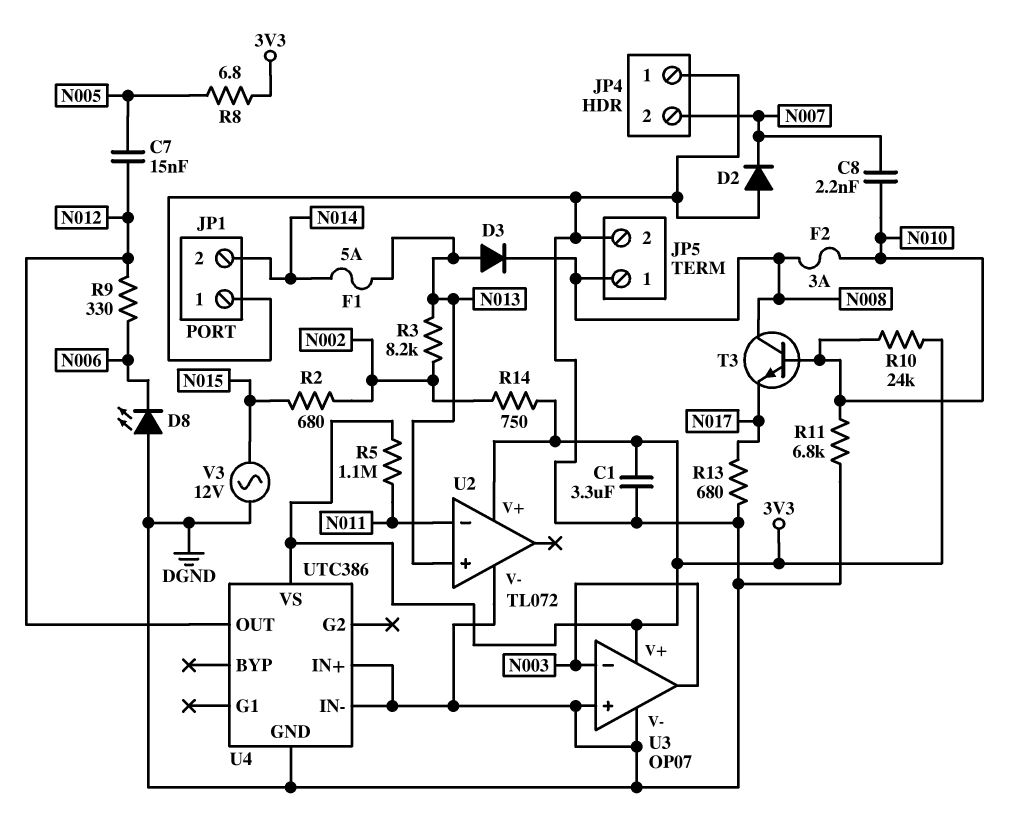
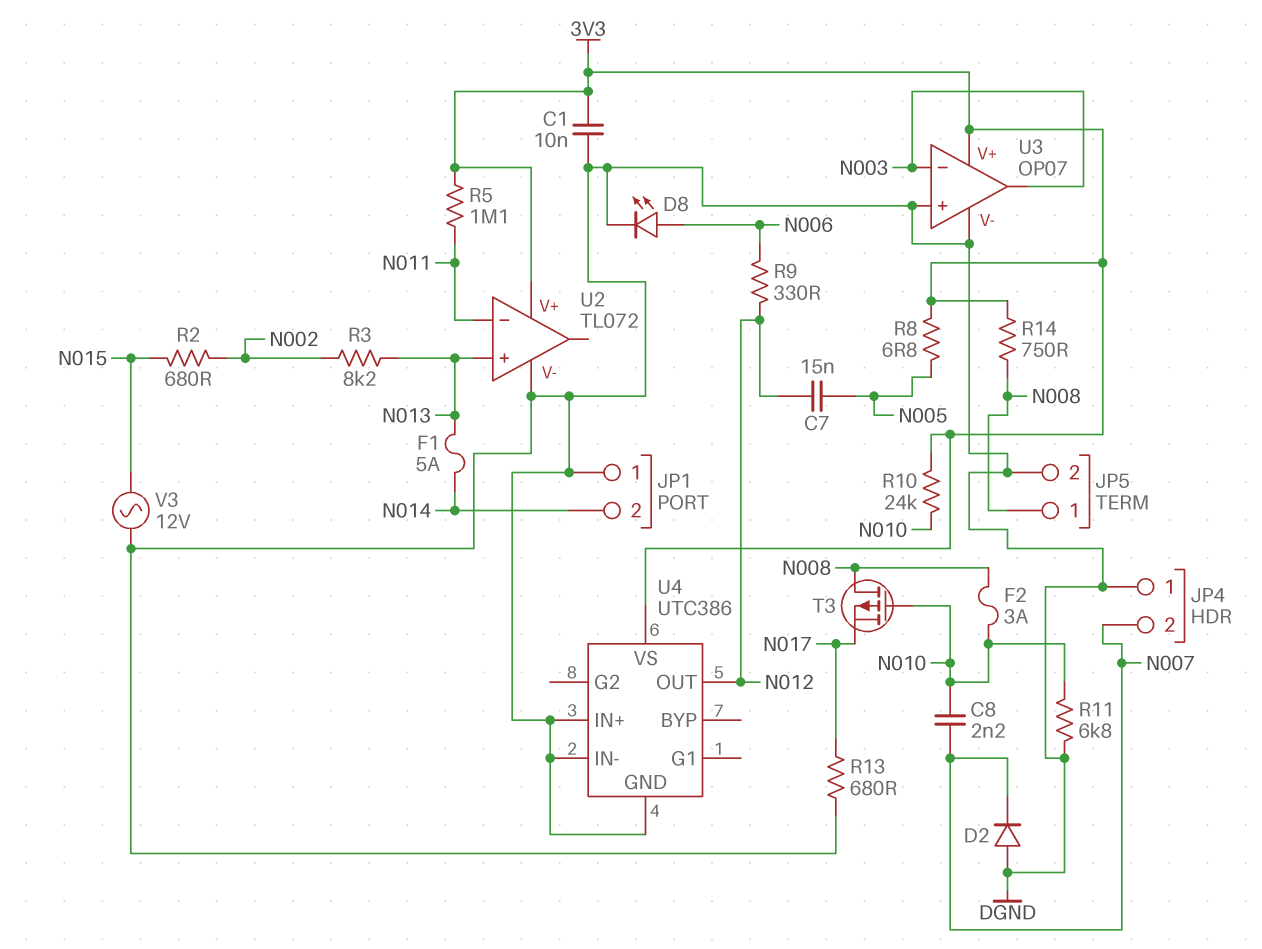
C1: 3.3uF (3V3, DGND) -> 10nF (3V3, DGND)
D3: diode (A N013, K N008) -> none
D8: LED (A DGND, K N006) -> LED (A N006, K DGND)
R14: 750 (3V3, N002) -> 750 (3V3, N008)
T3: NPN (B N010, C N008, E N017) -> PMOS (G N010, D N008, S N017)

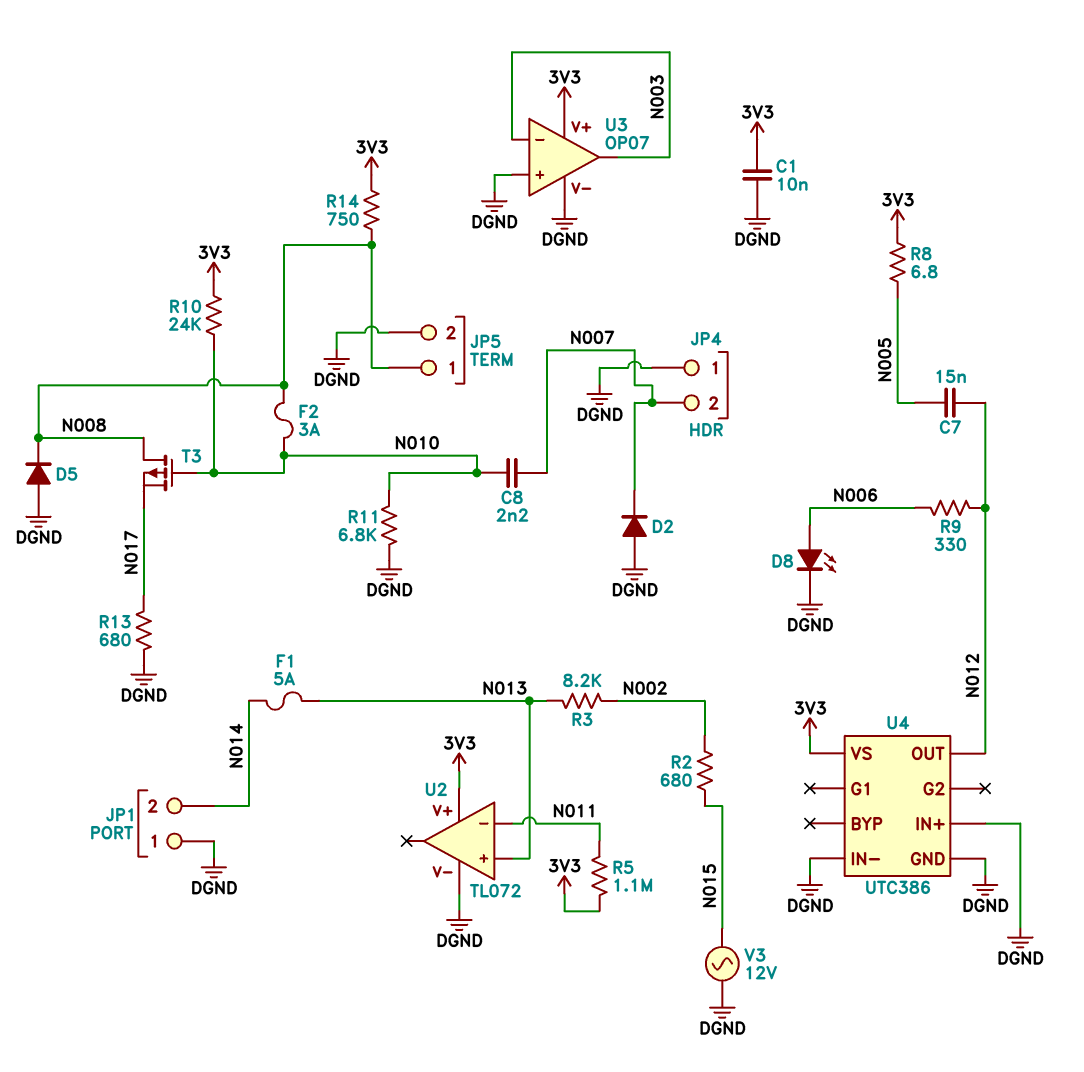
D5: none -> diode (A DGND, K N008)

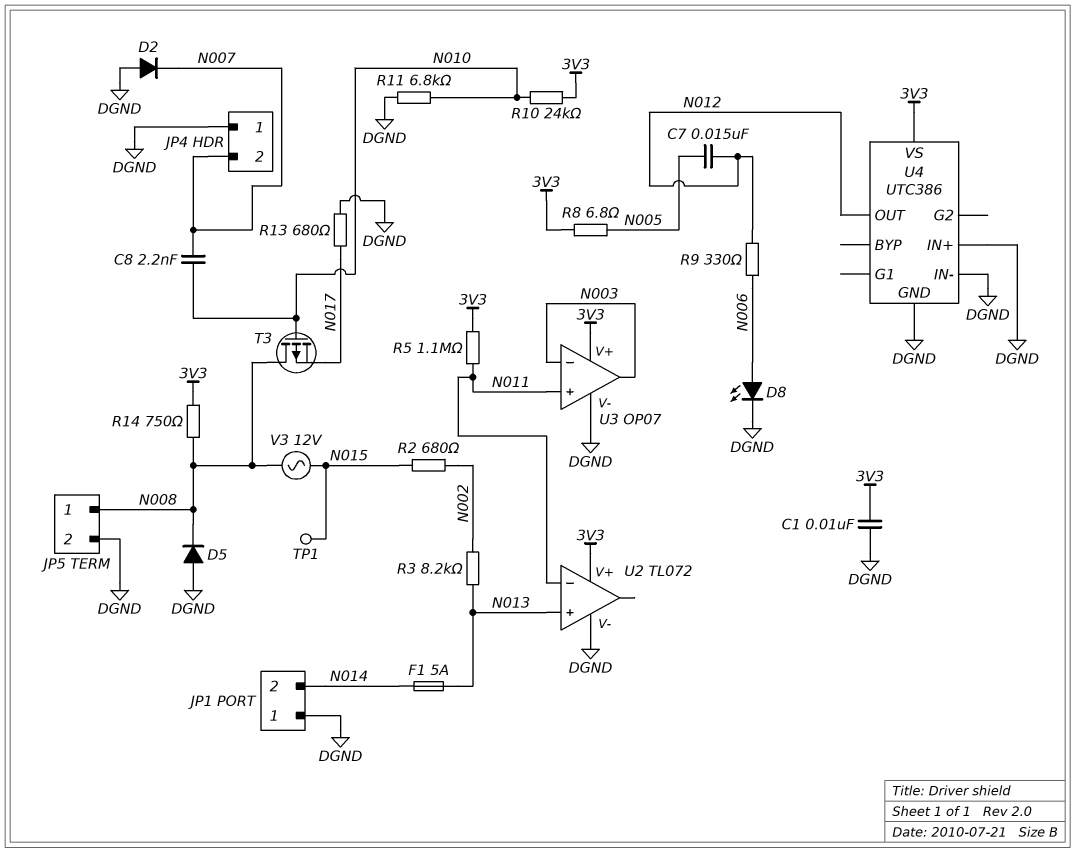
F2: 3A (N008, N010) -> none
TP1: none -> test point (N015)
U3 pin in+: DGND -> N011
V3: AC 12V (DGND, N015) -> AC 12V (N008, N015)

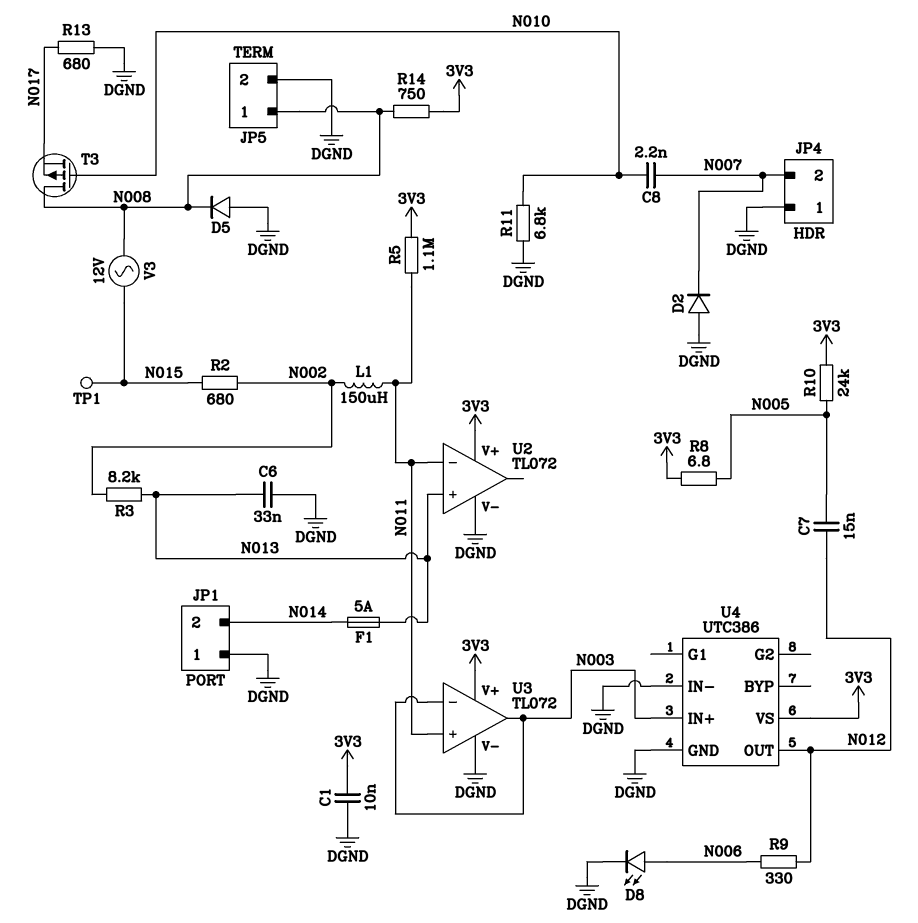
C6: none -> 33nF (DGND, N013)
L1: none -> 150uH (N002, N011)
R10: 24k (3V3, N010) -> 24k (3V3, N005)
U3: OP07 -> TL072
U4 pin IN+: DGND -> N003

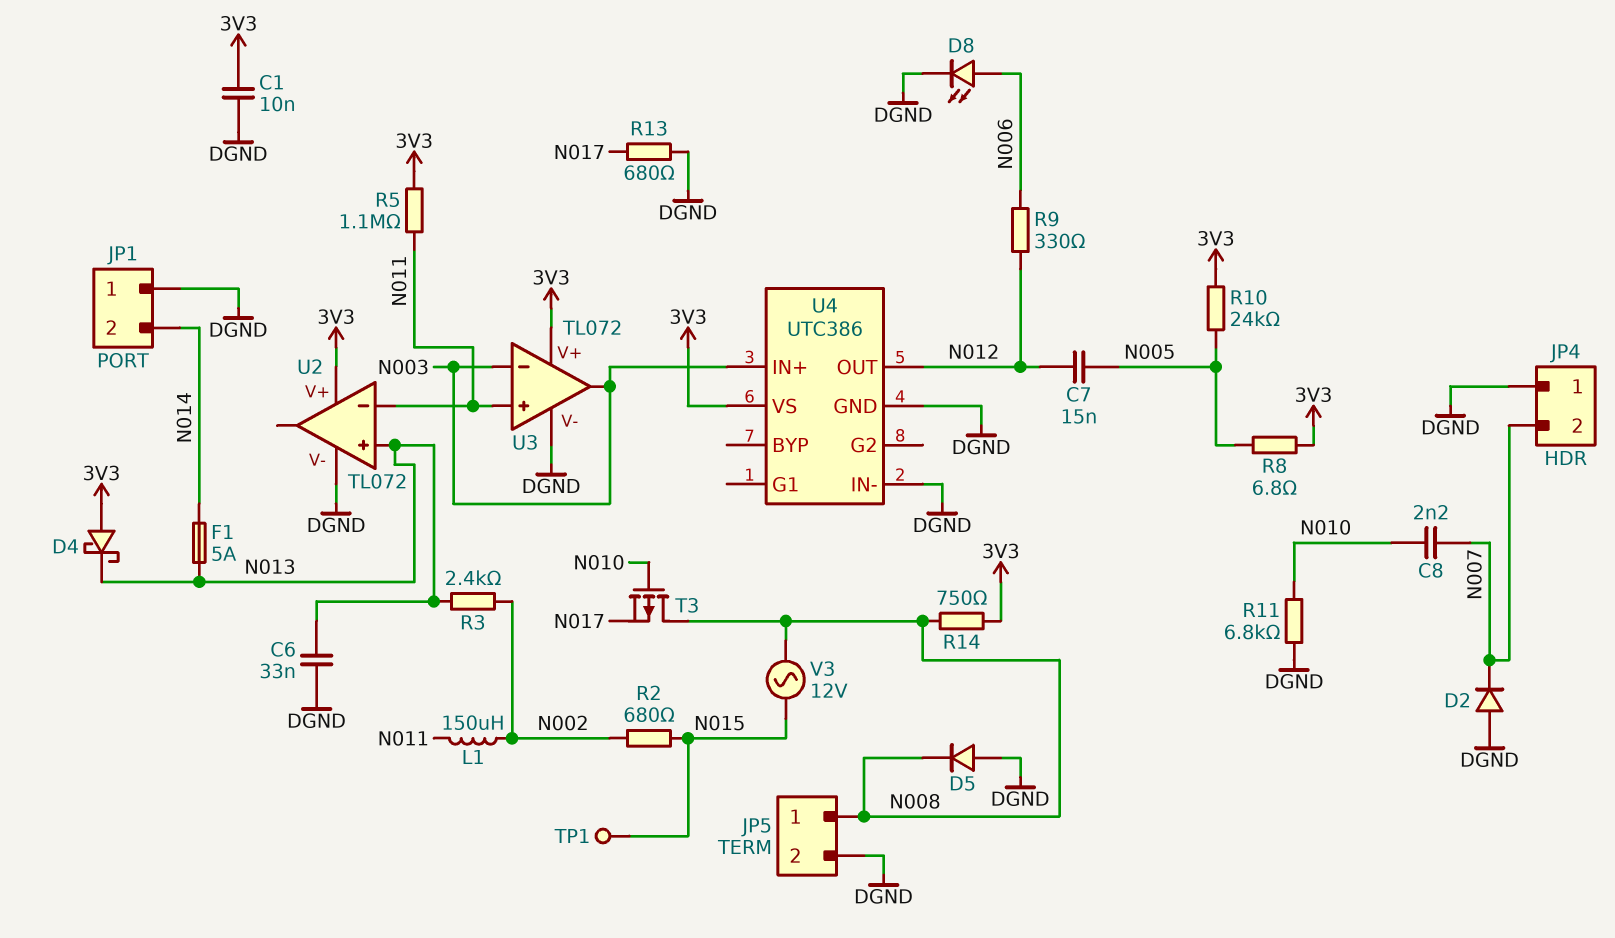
D4: none -> schottky (A 3V3, K N013)
R3: 8.2k (N002, N013) -> 2.4k (N002, N013)

